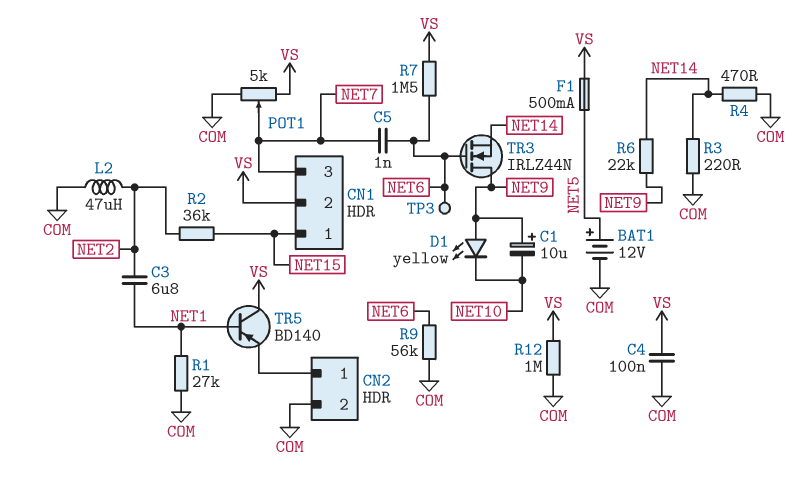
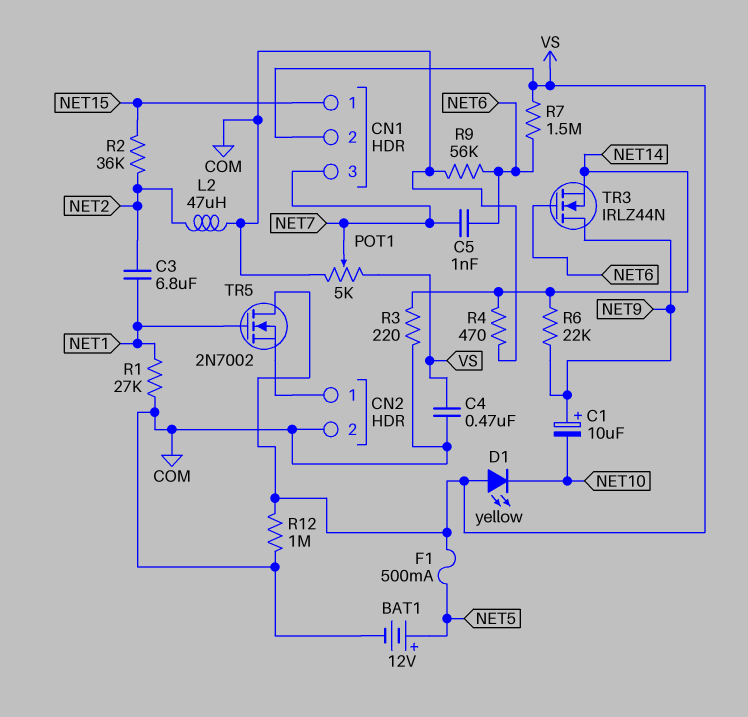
C4: 100nF (COM, VS) -> 470nF (COM, VS)
D1: LED yellow (A NET9, K NET10) -> LED yellow (A VS, K NET10)
TP3: test point (NET6) -> none
TR5: PNP BD140 (B NET1, C VS, E CN2/1) -> NMOS 2N7002 (G NET1, D VS, S CN2/1)

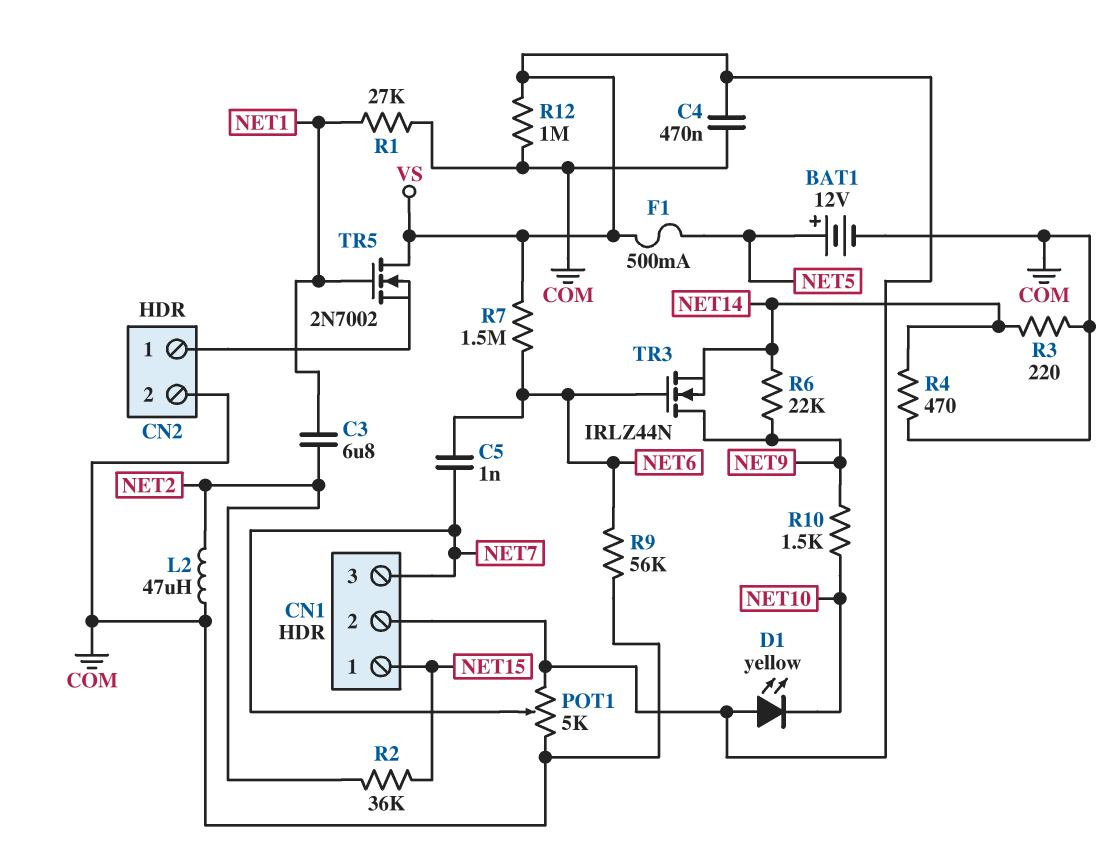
C1: 10uF (plus NET9, minus NET10) -> none
R10: none -> 1.5k (NET9, NET10)

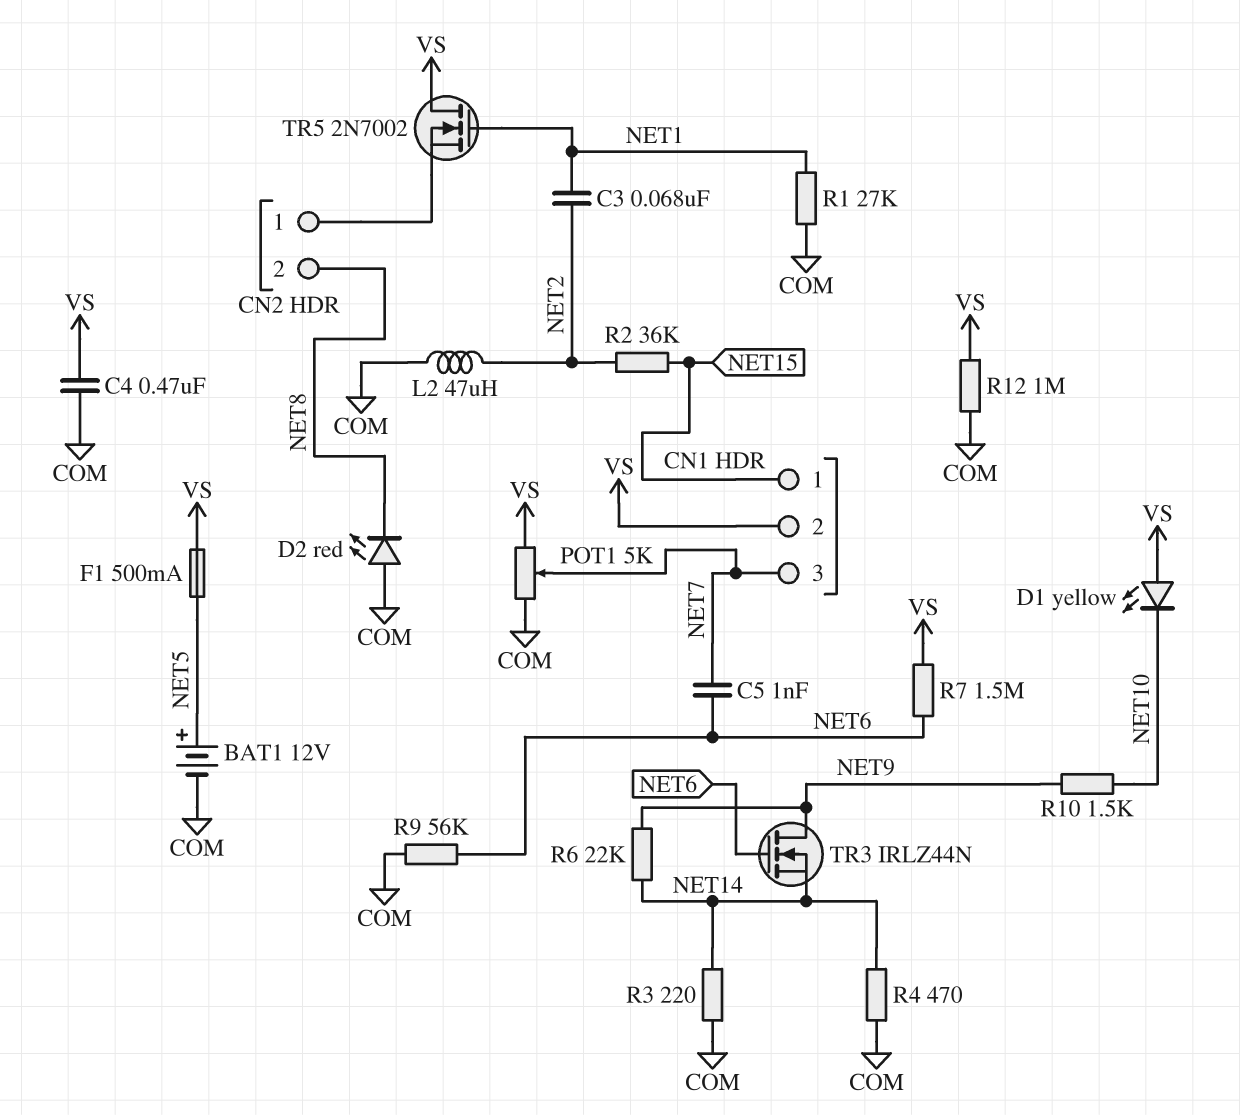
C3: 6.8uF (NET1, NET2) -> 68nF (NET1, NET2)
CN2 pin 2: COM -> NET8
D2: none -> LED red (A COM, K NET8)

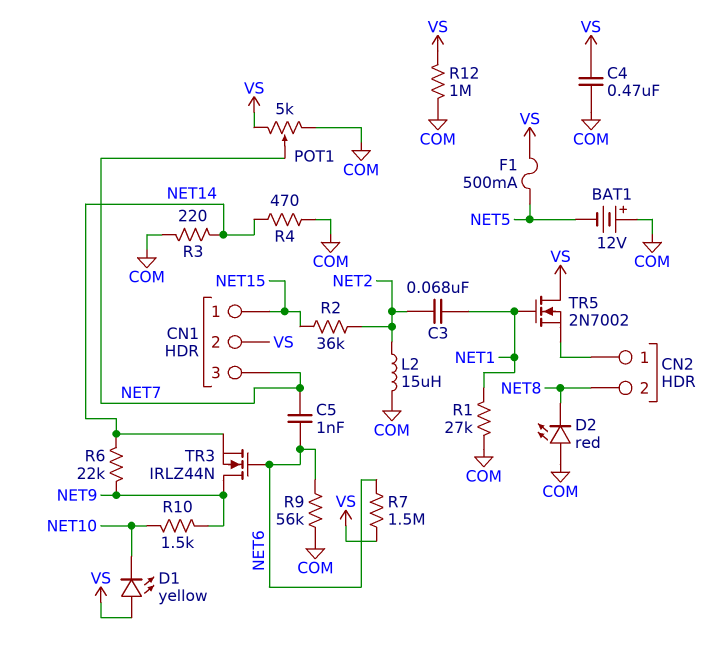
BAT1: 12V (plus NET5, minus COM) -> 12V (plus COM, minus NET5)
L2: 47uH (COM, NET2) -> 15uH (COM, NET2)

